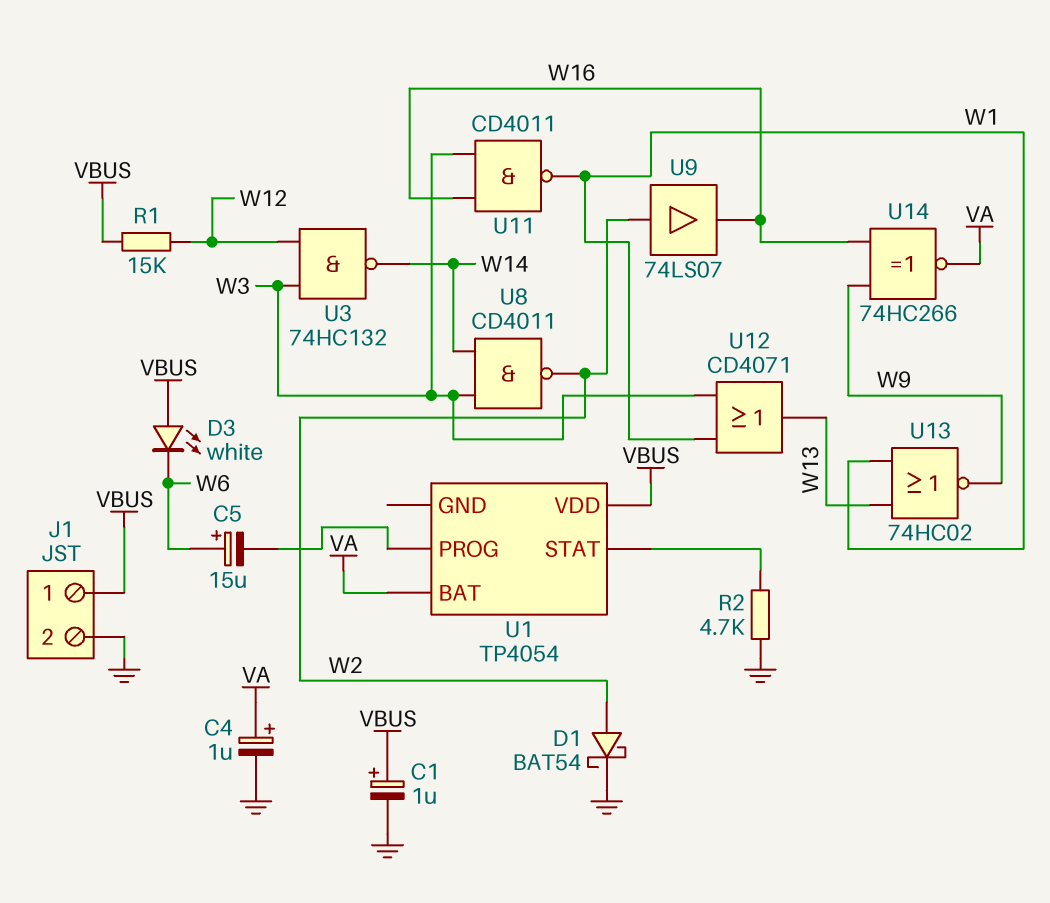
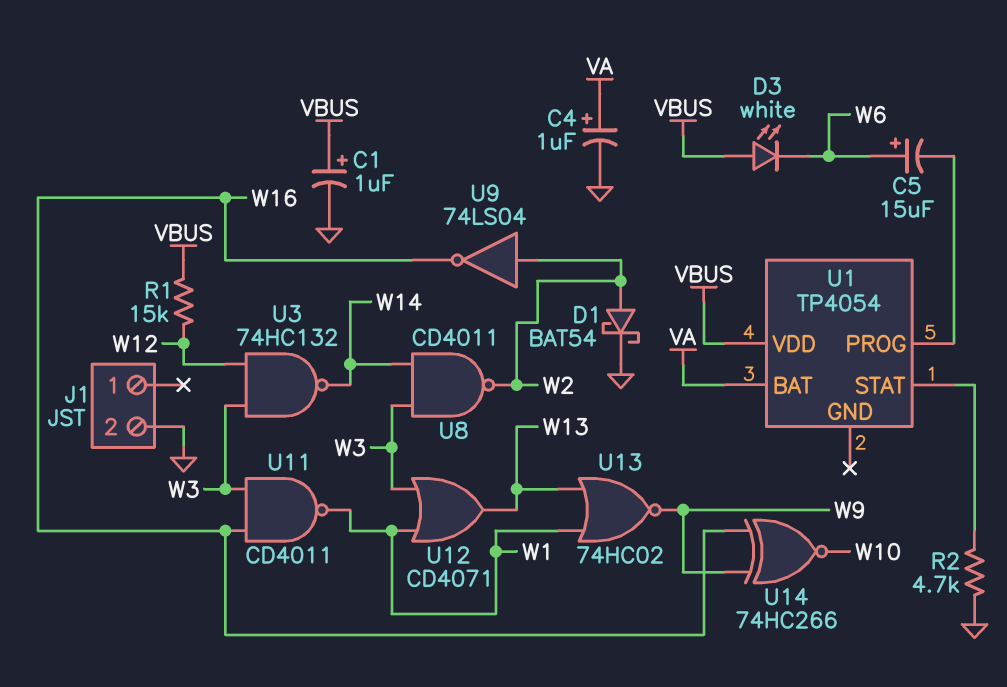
J1 pin 1: VBUS -> none
U9: buffer 74LS07 (in W2, out W16) -> NOT 74LS04 (in W2, out W16)
U14: XNOR 74HC266 (in W9, in W16, out VA) -> XNOR 74HC266 (in W9, in W16, out W10)

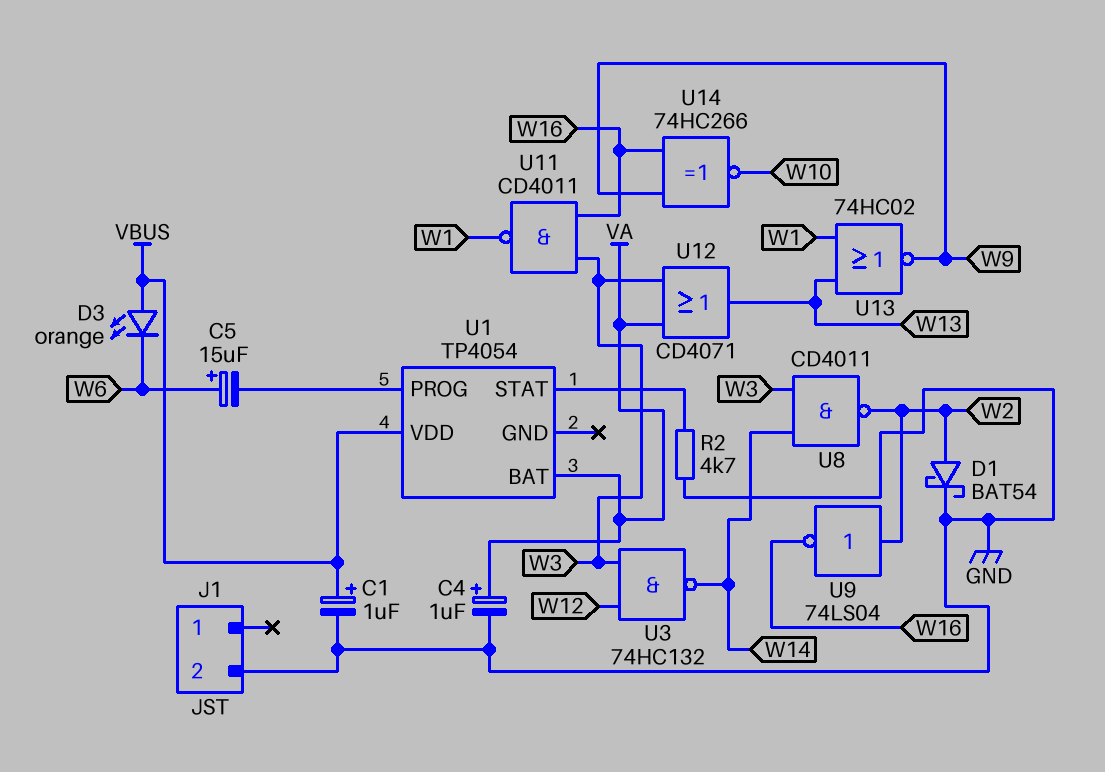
D3: LED white (A VBUS, K W6) -> LED orange (A VBUS, K W6)
R1: 15k (VBUS, W12) -> none
U12: OR CD4071 (in W1, in W3, out W13) -> OR CD4071 (in VA, in W3, out W13)

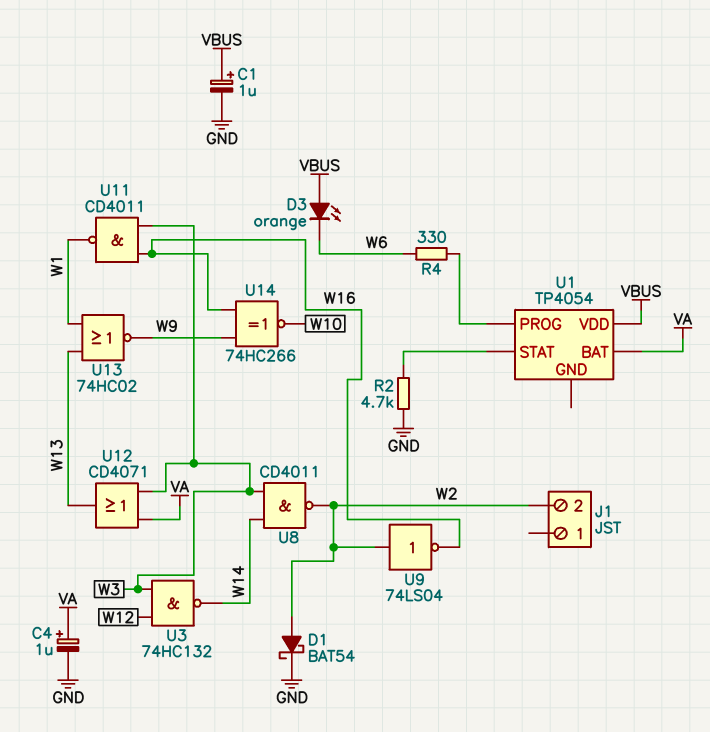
C5: 15uF (plus W6, minus U1/PROG) -> none
J1 pin 2: GND -> W2
R4: none -> 330 (U1/PROG, W6)

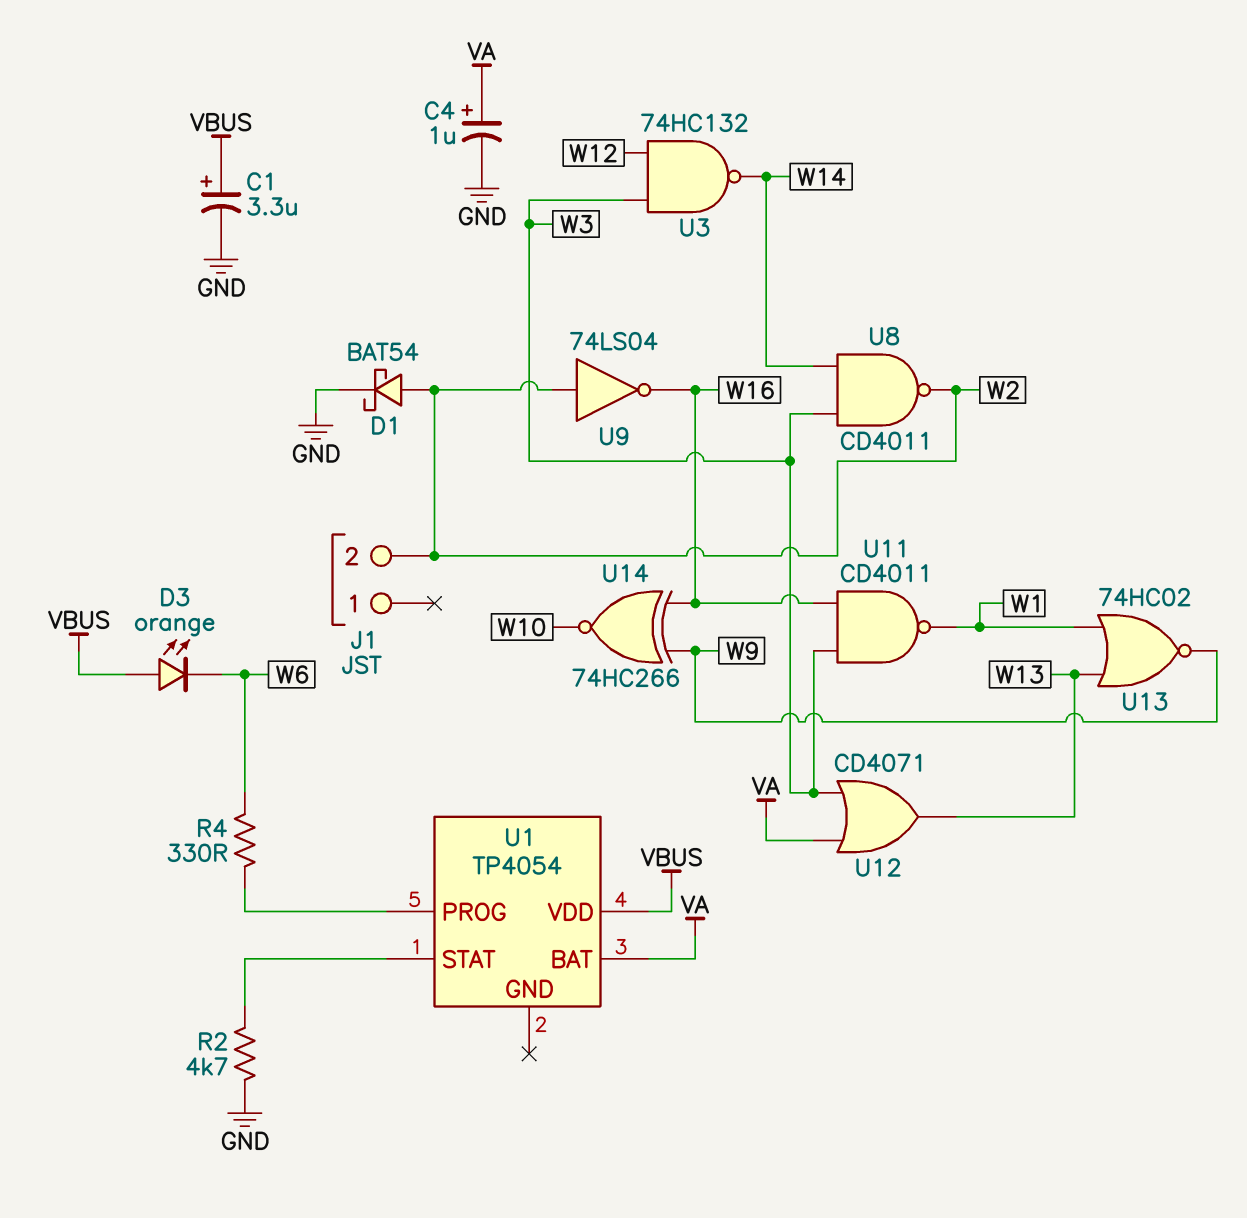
C1: 1uF (plus VBUS, minus GND) -> 3.3uF (plus VBUS, minus GND)

